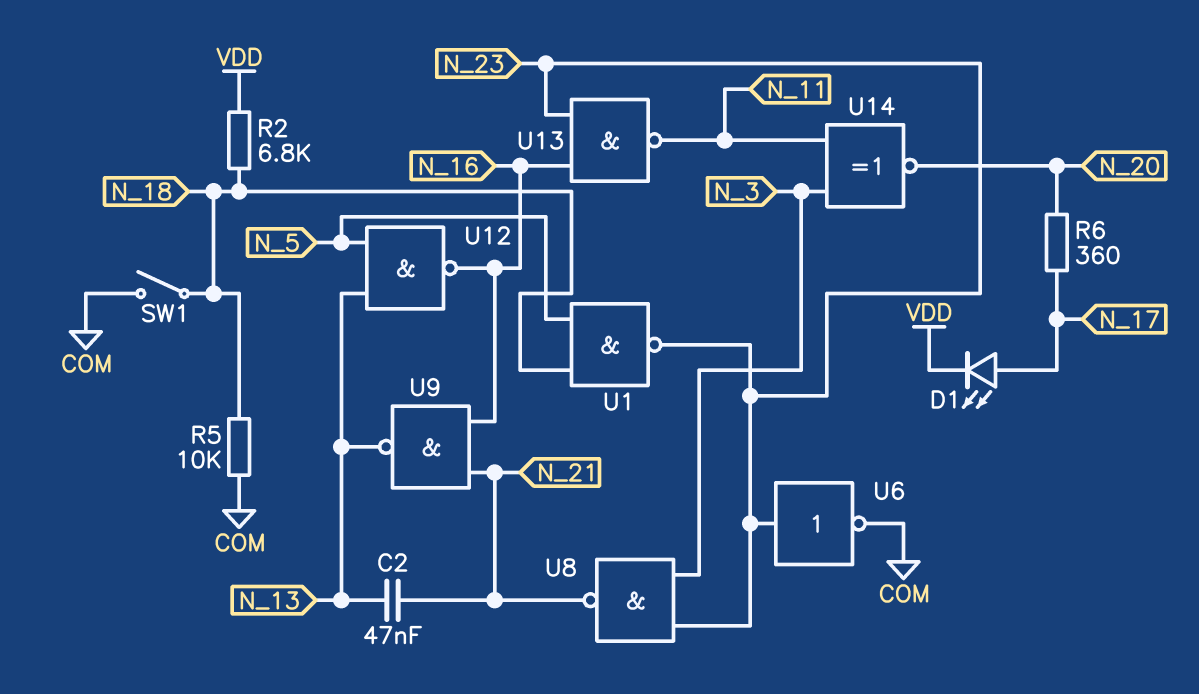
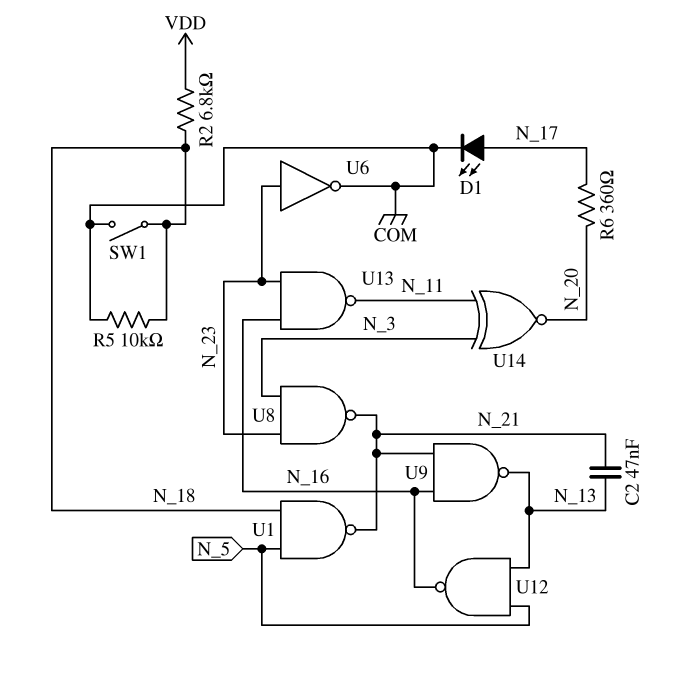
D1: LED (A N_17, K VDD) -> LED (A N_17, K COM)
U1: NAND (in N_5, in N_18, out N_23) -> NAND (in N_5, in N_18, out N_21)

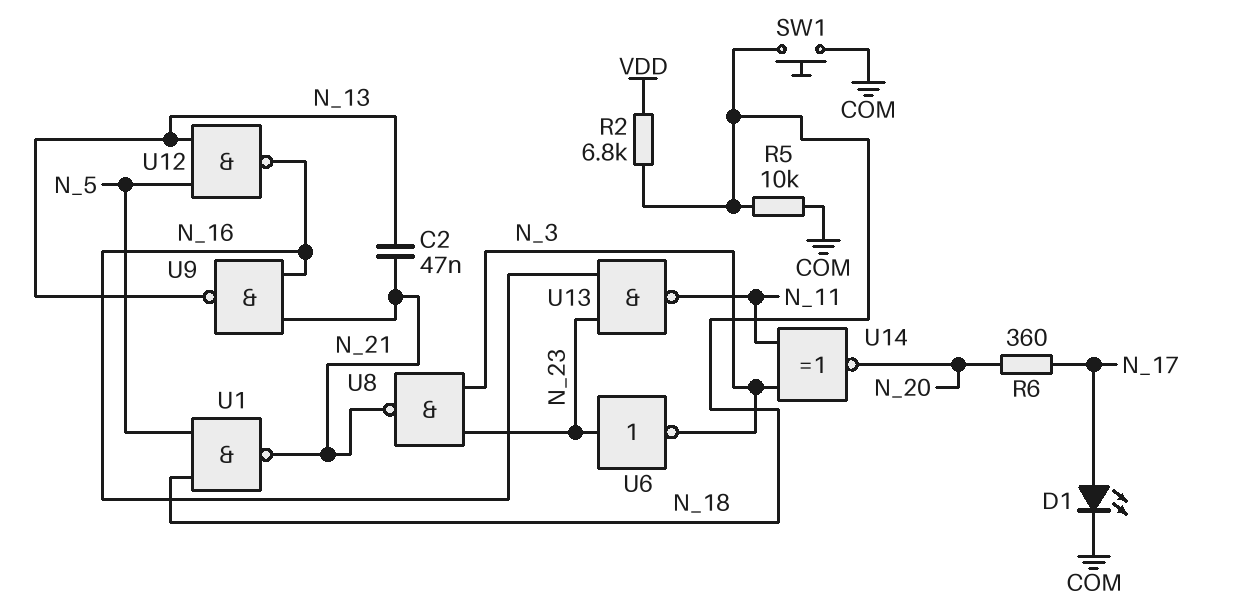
SW1: switch (COM, N_18) -> button (COM, N_18)
U6: NOT (in N_23, out COM) -> NOT (in N_23, out N_3)

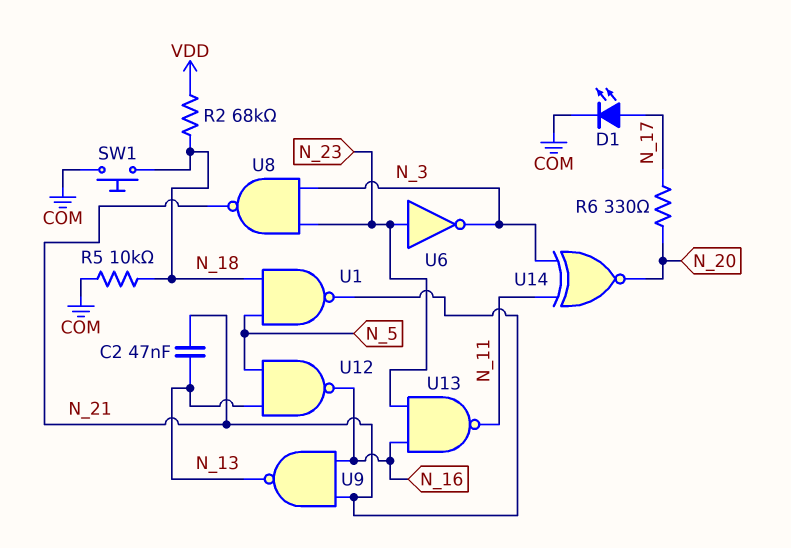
R2: 6.8k (N_18, VDD) -> 68k (N_18, VDD)
R6: 360 (N_17, N_20) -> 330 (N_17, N_20)

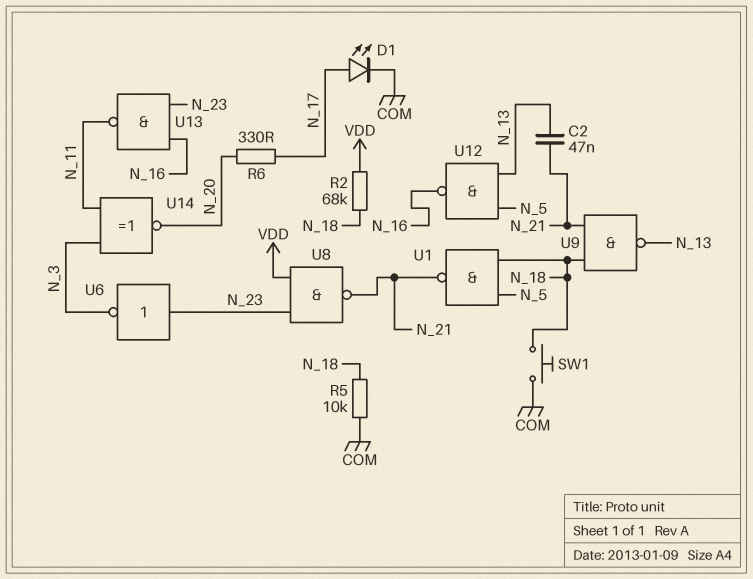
U8: NAND (in N_3, in N_23, out N_21) -> NAND (in N_23, in VDD, out N_21)
U9: NAND (in N_16, in N_21, out N_13) -> NAND (in N_18, in N_21, out N_13)

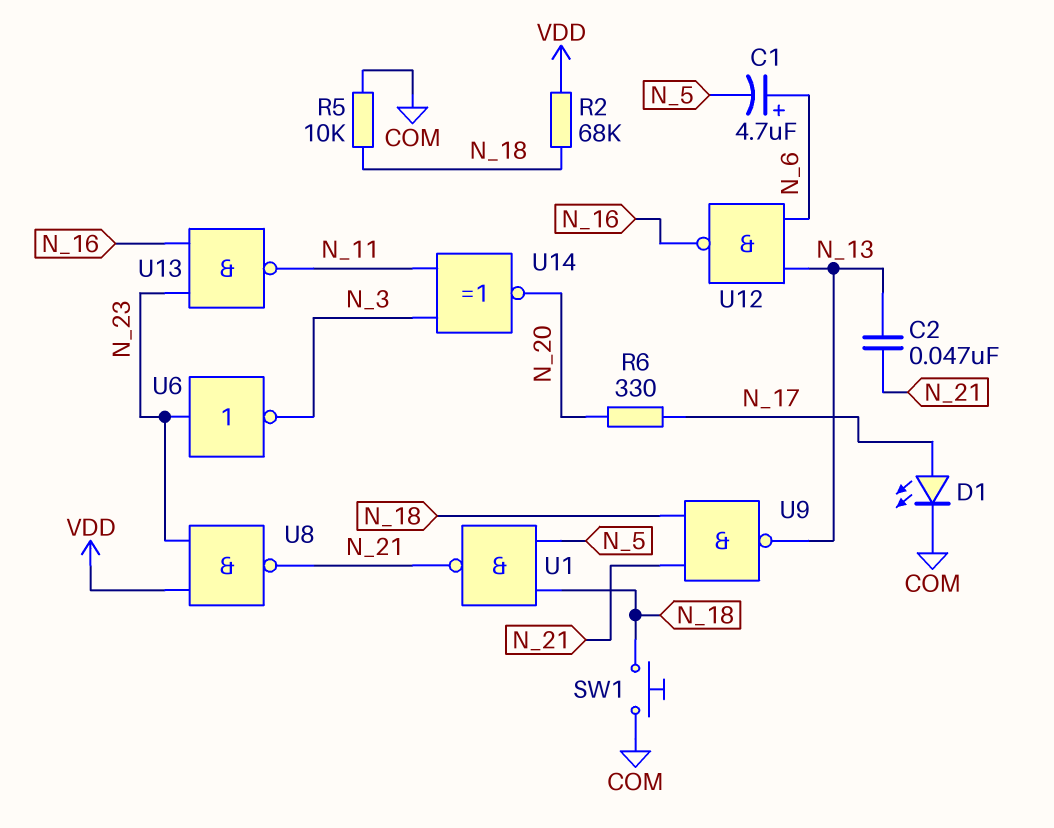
C1: none -> 4.7uF (plus N_6, minus N_5)
U12: NAND (in N_5, in N_13, out N_16) -> NAND (in N_6, in N_13, out N_16)

